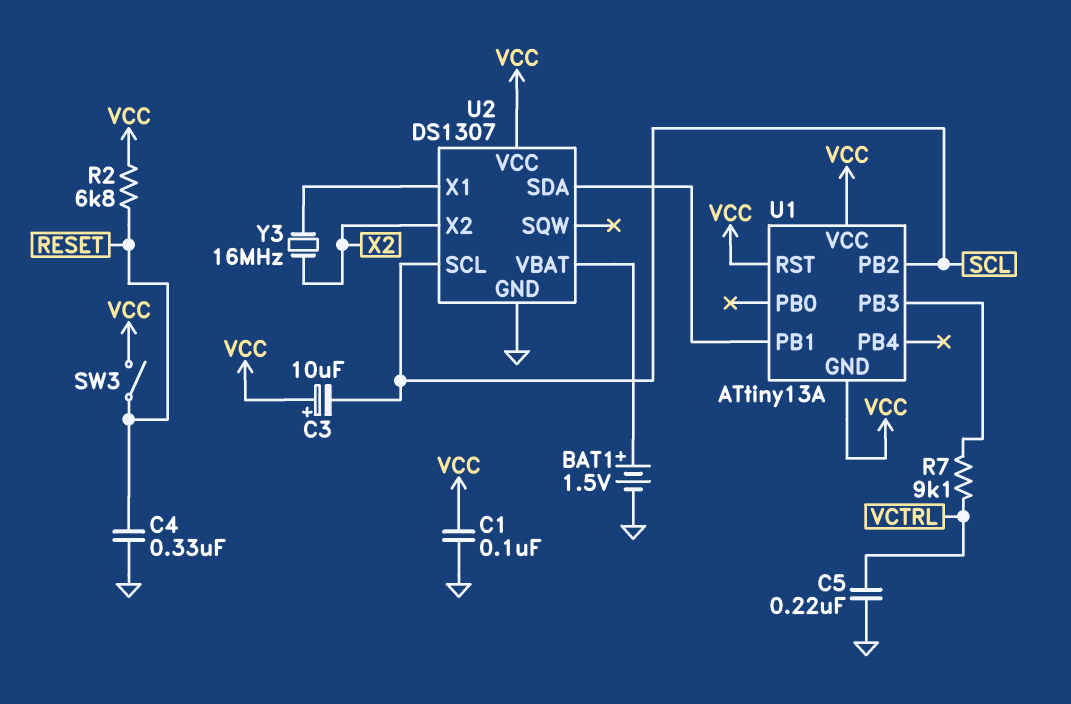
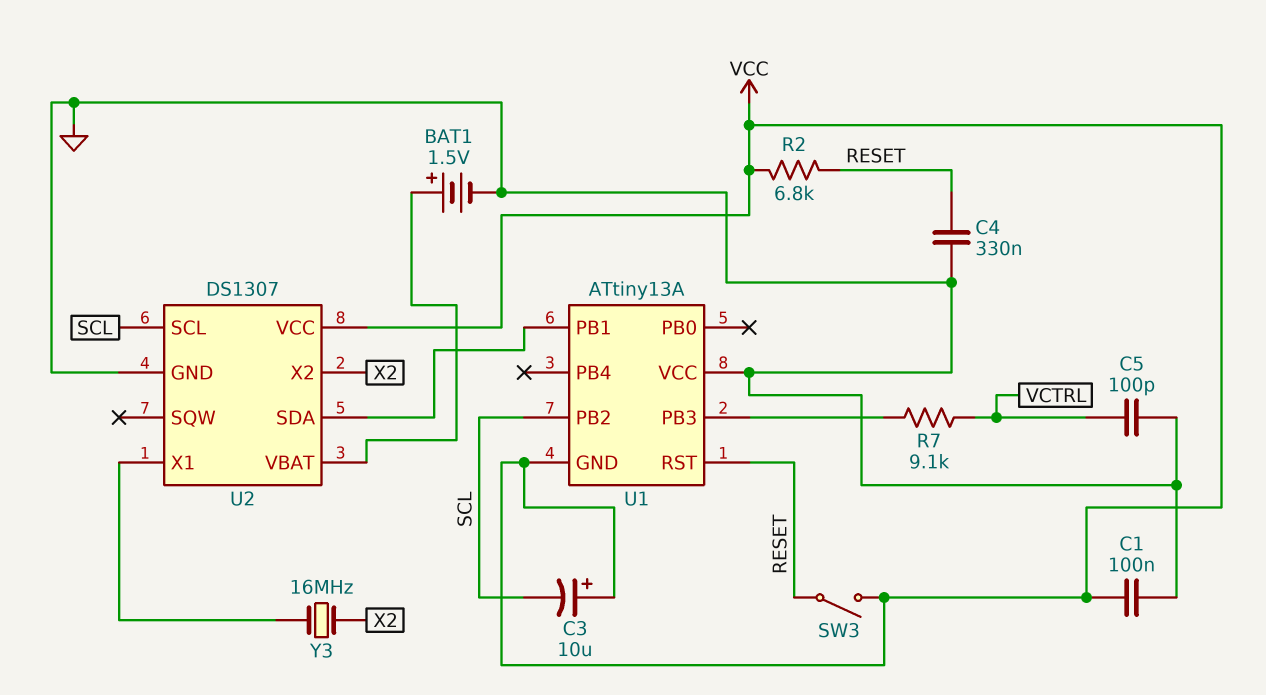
C5: 220nF (GND, VCTRL) -> 100pF (GND, VCTRL)
U1 pin RST: VCC -> RESET
U1 pin VCC: VCC -> GND

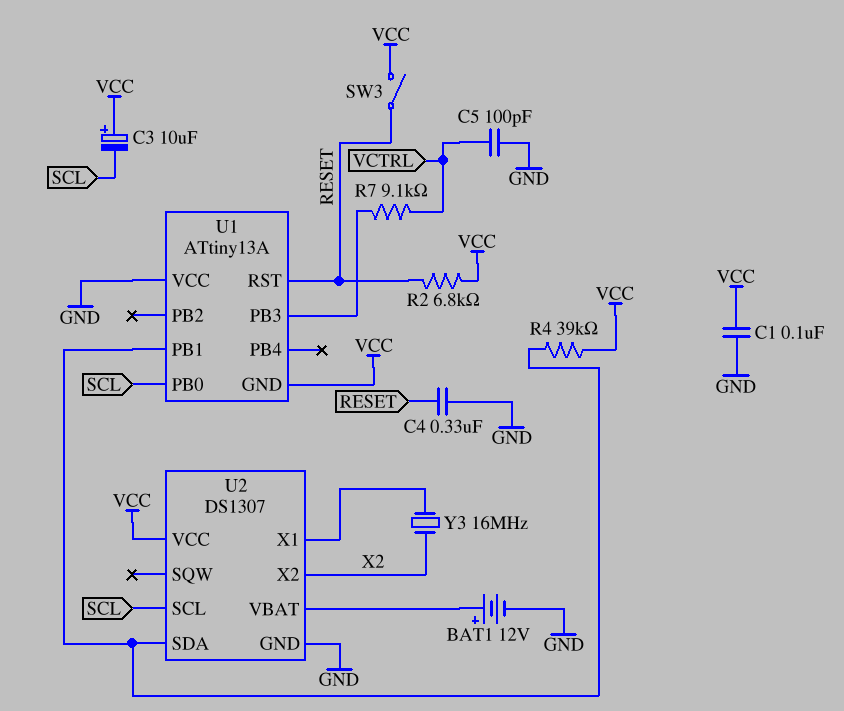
BAT1: 1.5V (plus U2/VBAT, minus GND) -> 12V (plus U2/VBAT, minus GND)
R4: none -> 39k (U1/PB1, VCC)
U1 pin PB0: none -> SCL
U1 pin PB2: SCL -> none

